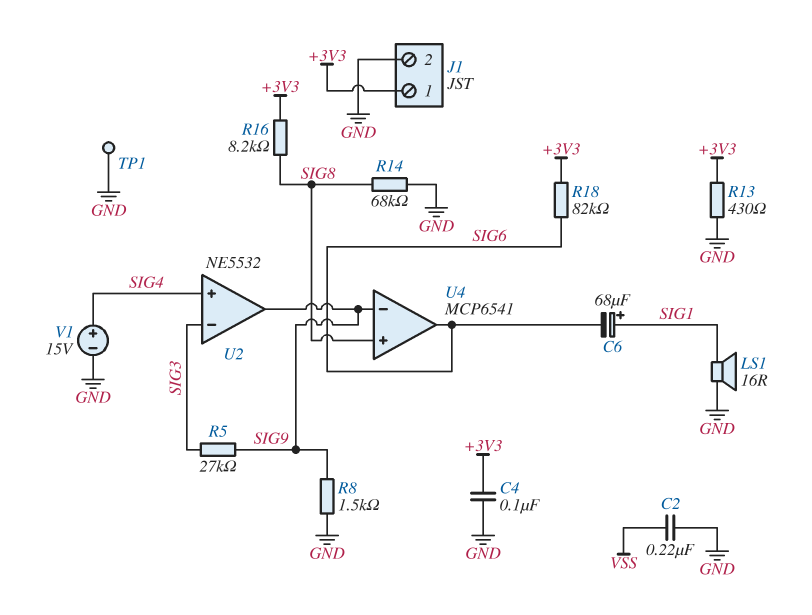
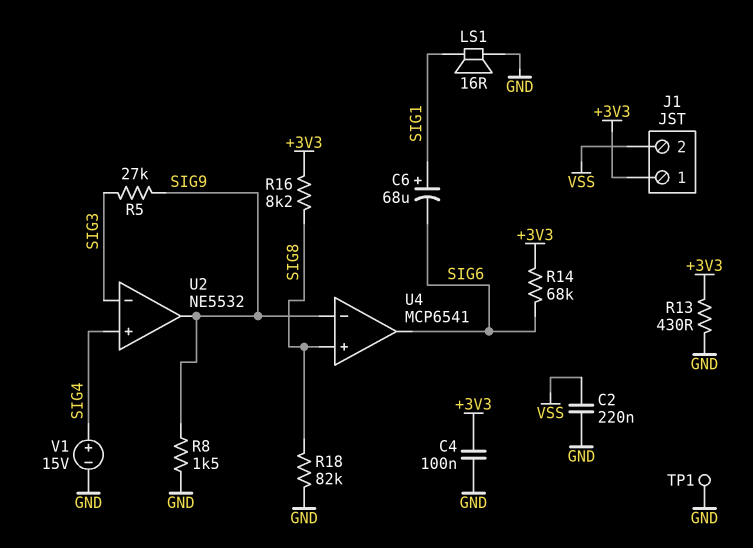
J1 pin 2: GND -> VSS
R14: 68k (GND, SIG8) -> 68k (+3V3, SIG6)
R18: 82k (+3V3, SIG6) -> 82k (GND, SIG8)

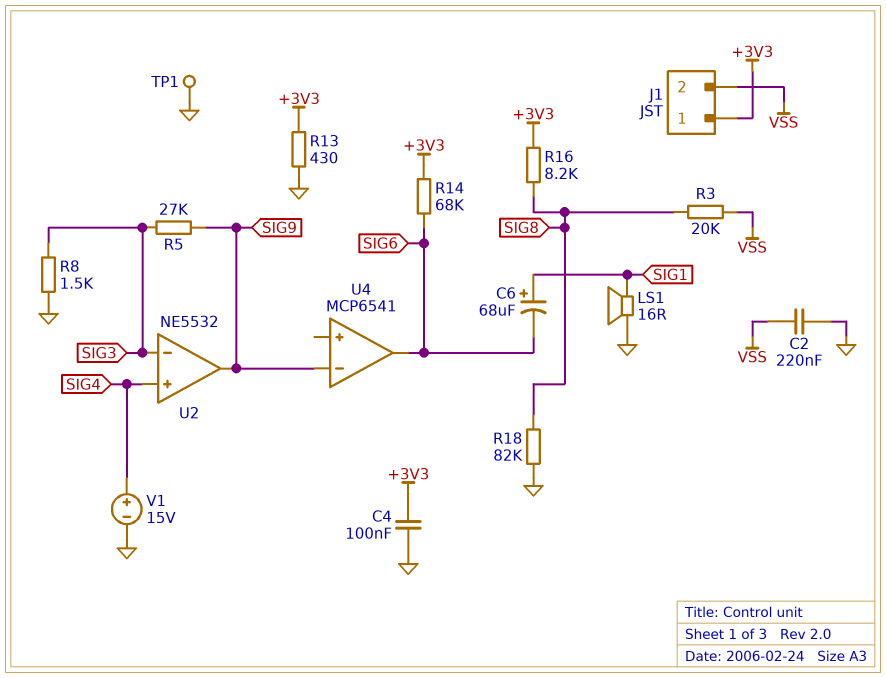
R3: none -> 20k (SIG8, VSS)
R8: 1.5k (GND, SIG9) -> 1.5k (GND, SIG3)
U4 pin in+: SIG8 -> none

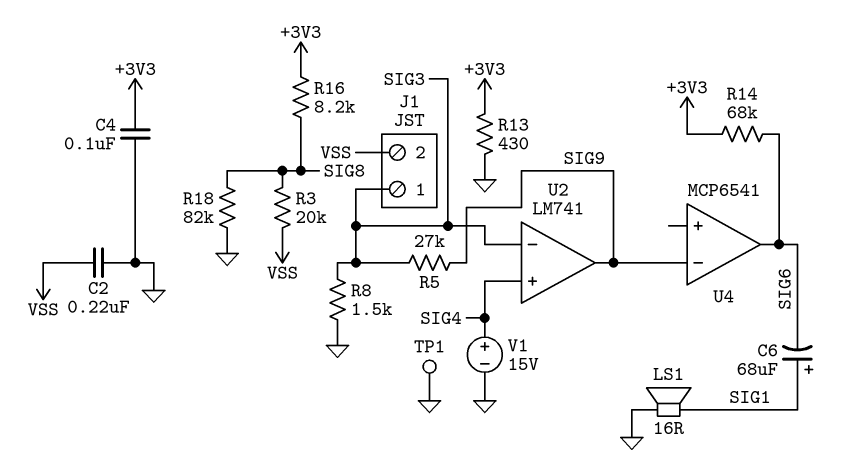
J1 pin 1: +3V3 -> SIG3
U2: NE5532 -> LM741

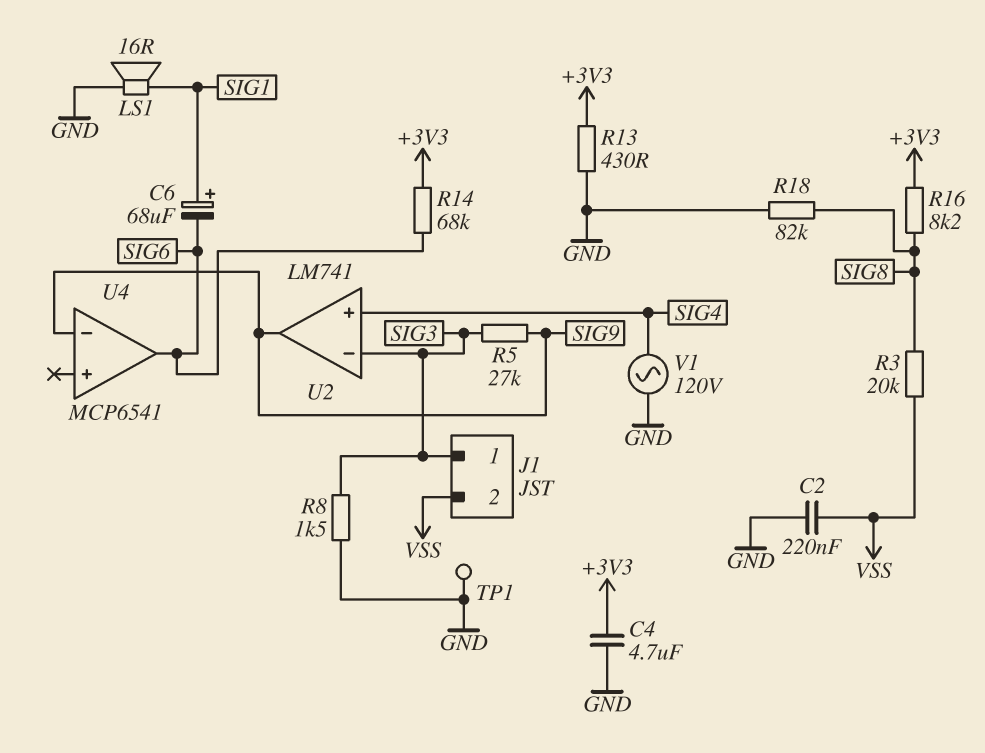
C4: 100nF (+3V3, GND) -> 4.7uF (+3V3, GND)
V1: 15V (plus SIG4, minus GND) -> AC 120V (GND, SIG4)

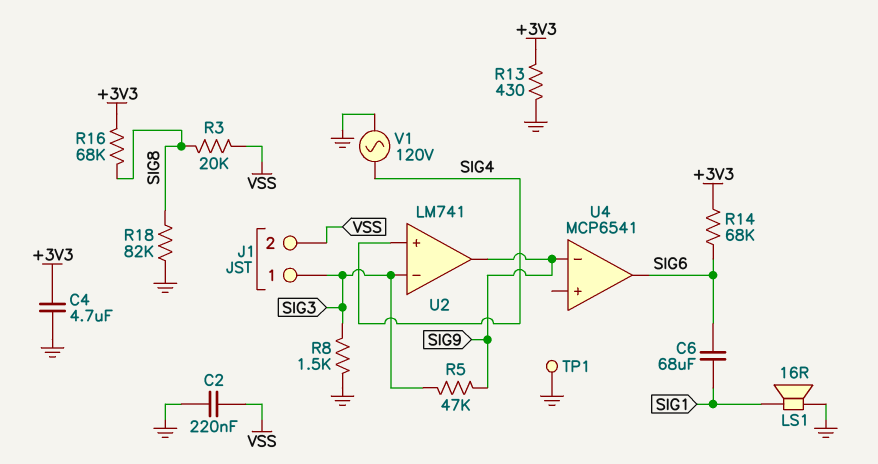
C6: 68uF (plus SIG1, minus SIG6) -> 68uF (SIG1, SIG6)
R5: 27k (SIG3, SIG9) -> 47k (SIG3, SIG9)
R16: 8.2k (+3V3, SIG8) -> 68k (+3V3, SIG8)

